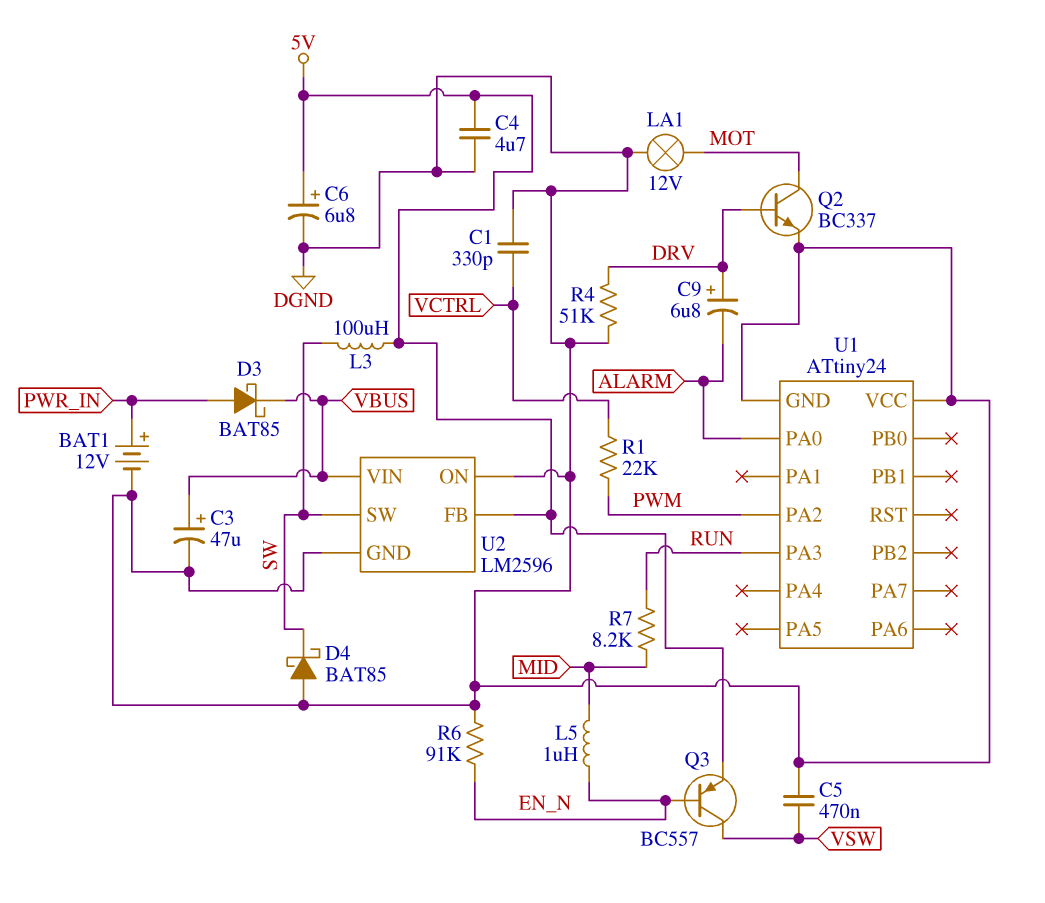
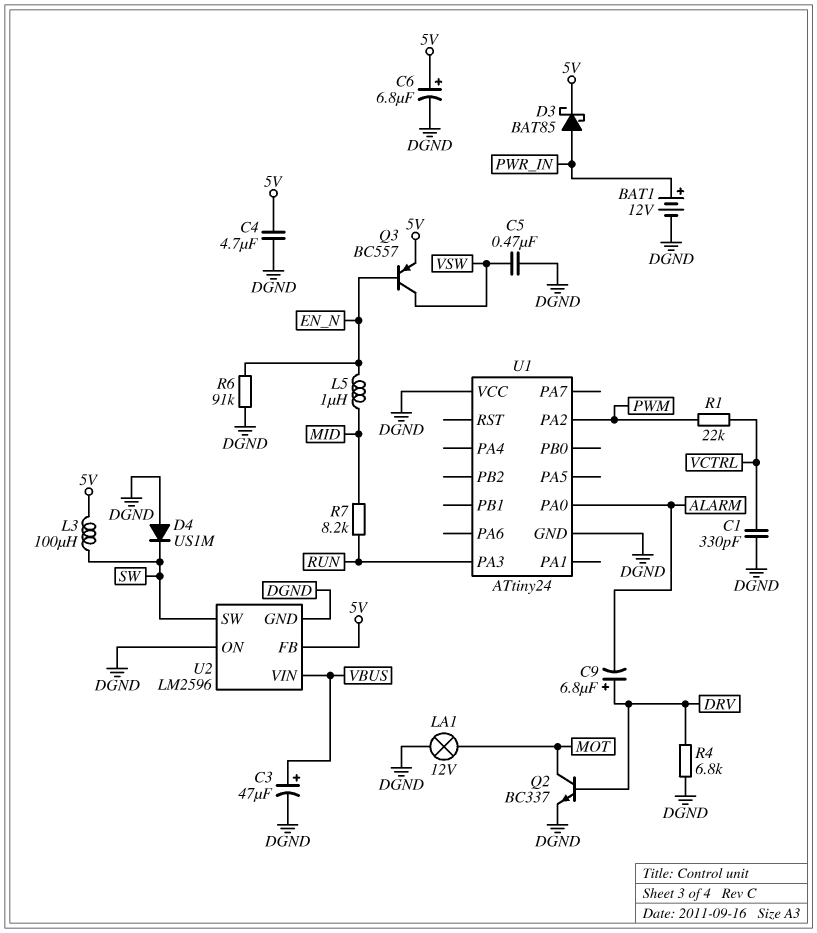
D3: schottky BAT85 (A PWR_IN, K VBUS) -> schottky BAT85 (A PWR_IN, K 5V)
D4: schottky BAT85 (A DGND, K SW) -> diode US1M (A DGND, K SW)
R4: 51k (DGND, DRV) -> 6.8k (DGND, DRV)

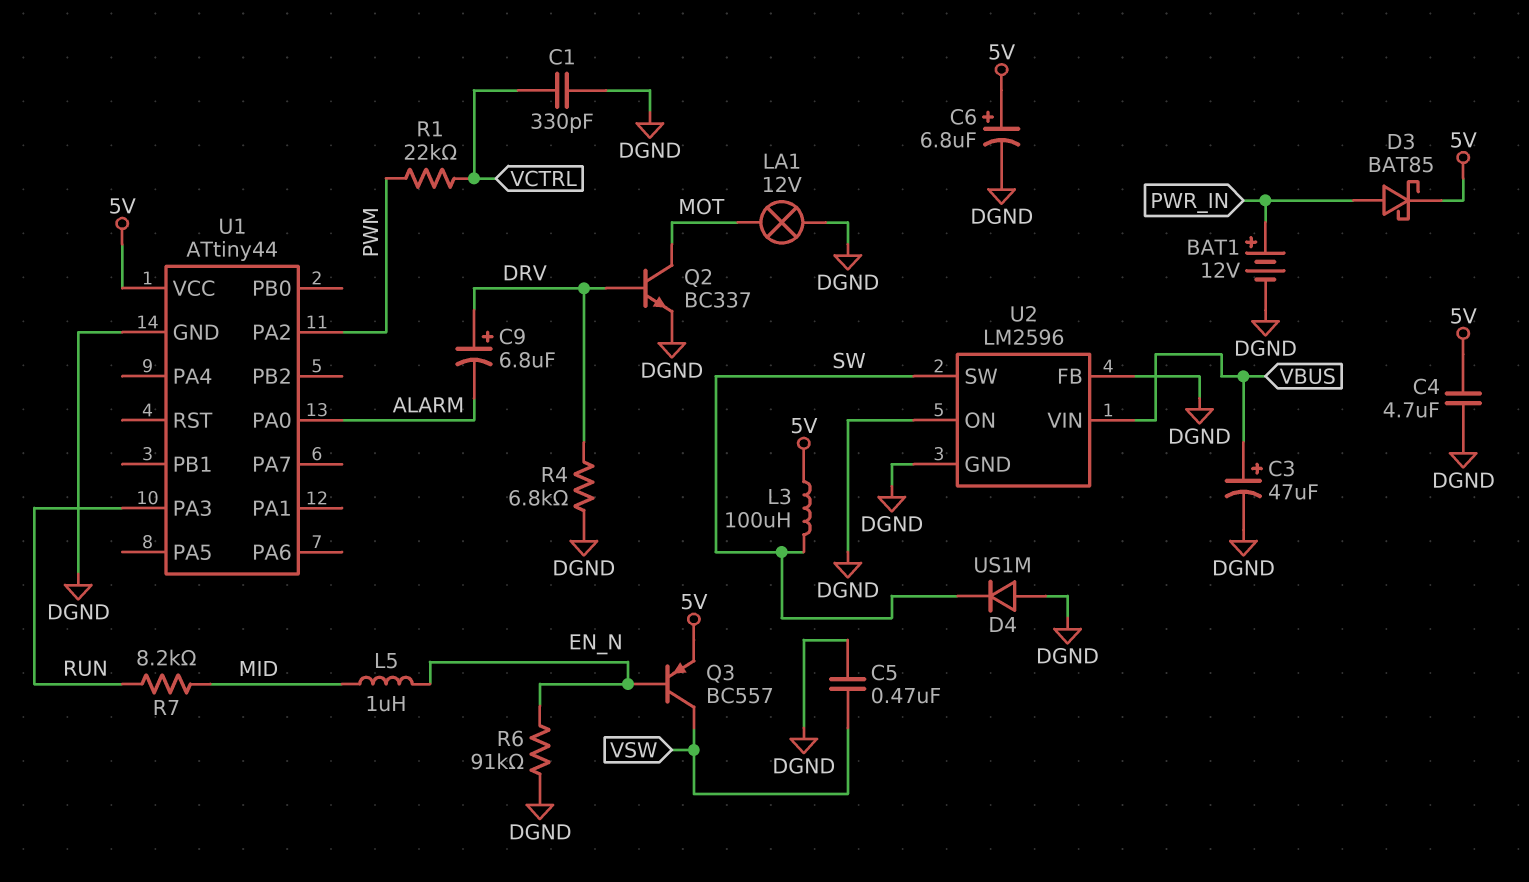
U1: ATtiny24 -> ATtiny44
U1 pin VCC: DGND -> 5V
U2 pin FB: 5V -> DGND

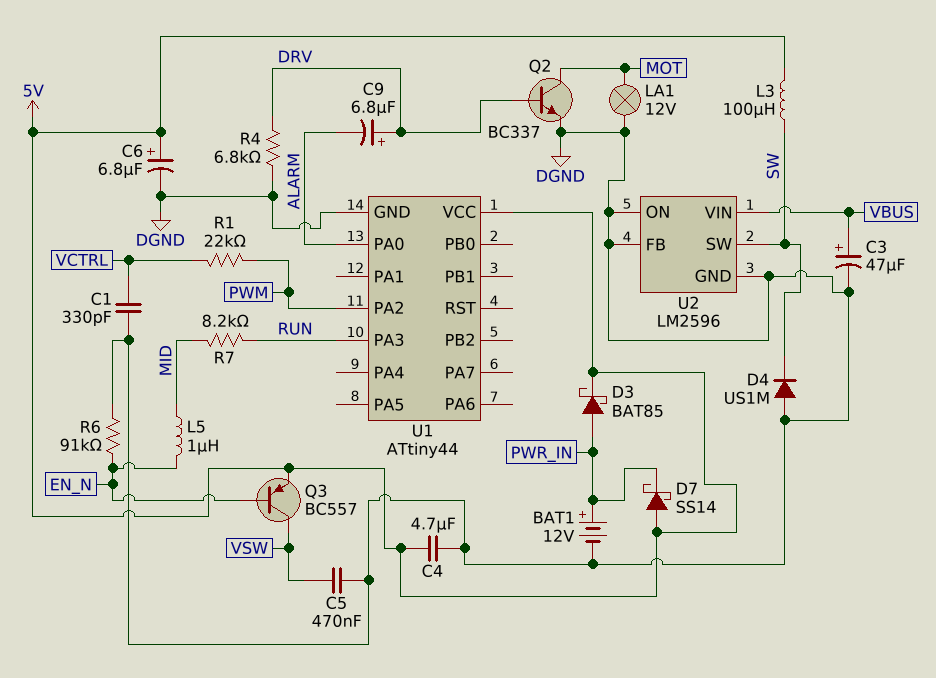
D7: none -> schottky SS14 (A 5V, K PWR_IN)

